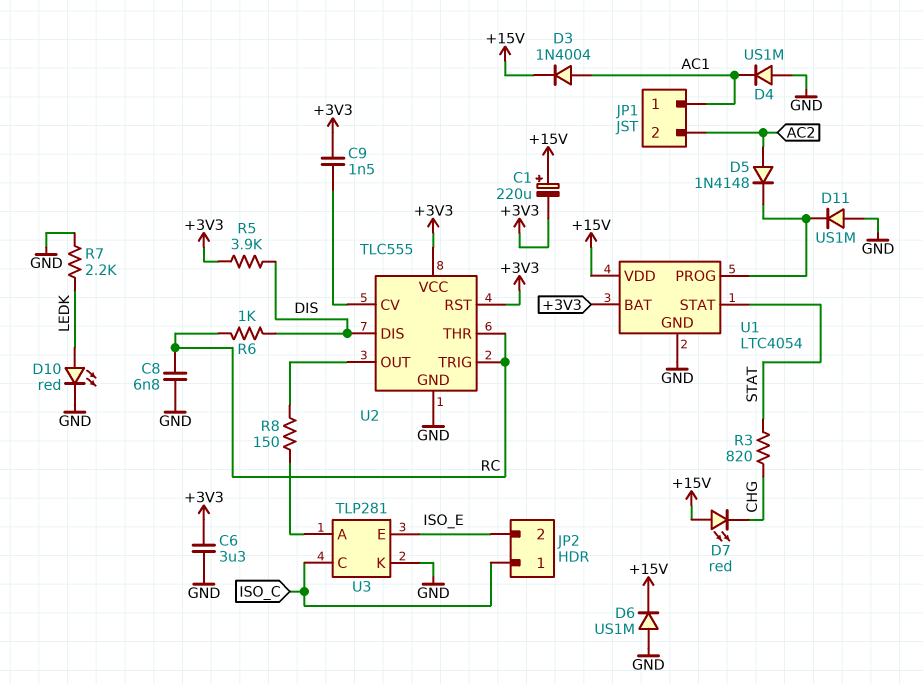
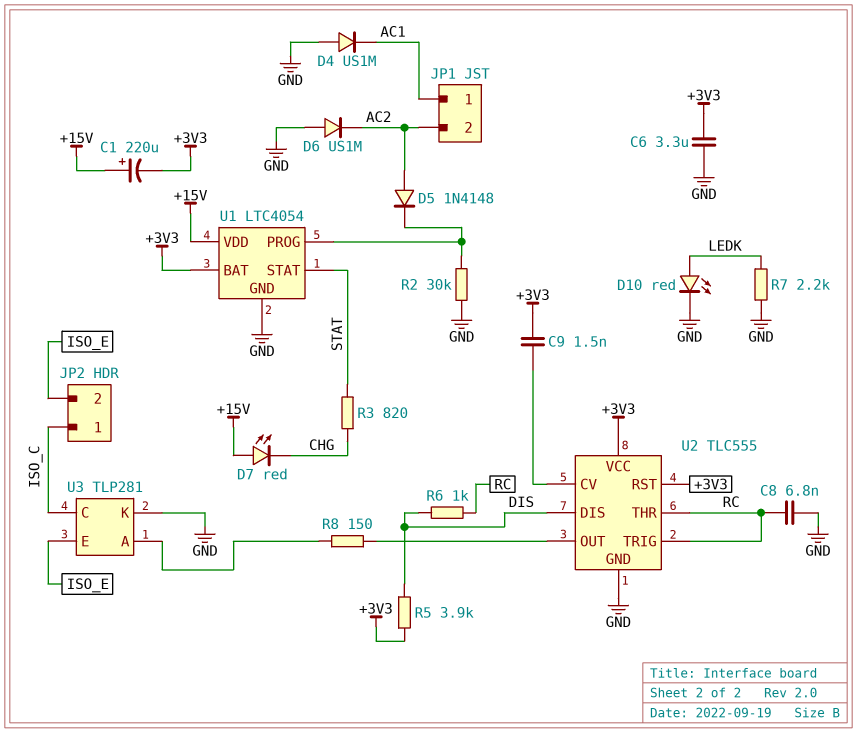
D3: diode 1N4004 (A AC1, K +15V) -> none
D6: diode US1M (A GND, K +15V) -> diode US1M (A GND, K AC2)
D11: diode US1M (A GND, K U1/PROG) -> none
R2: none -> 30k (GND, U1/PROG)

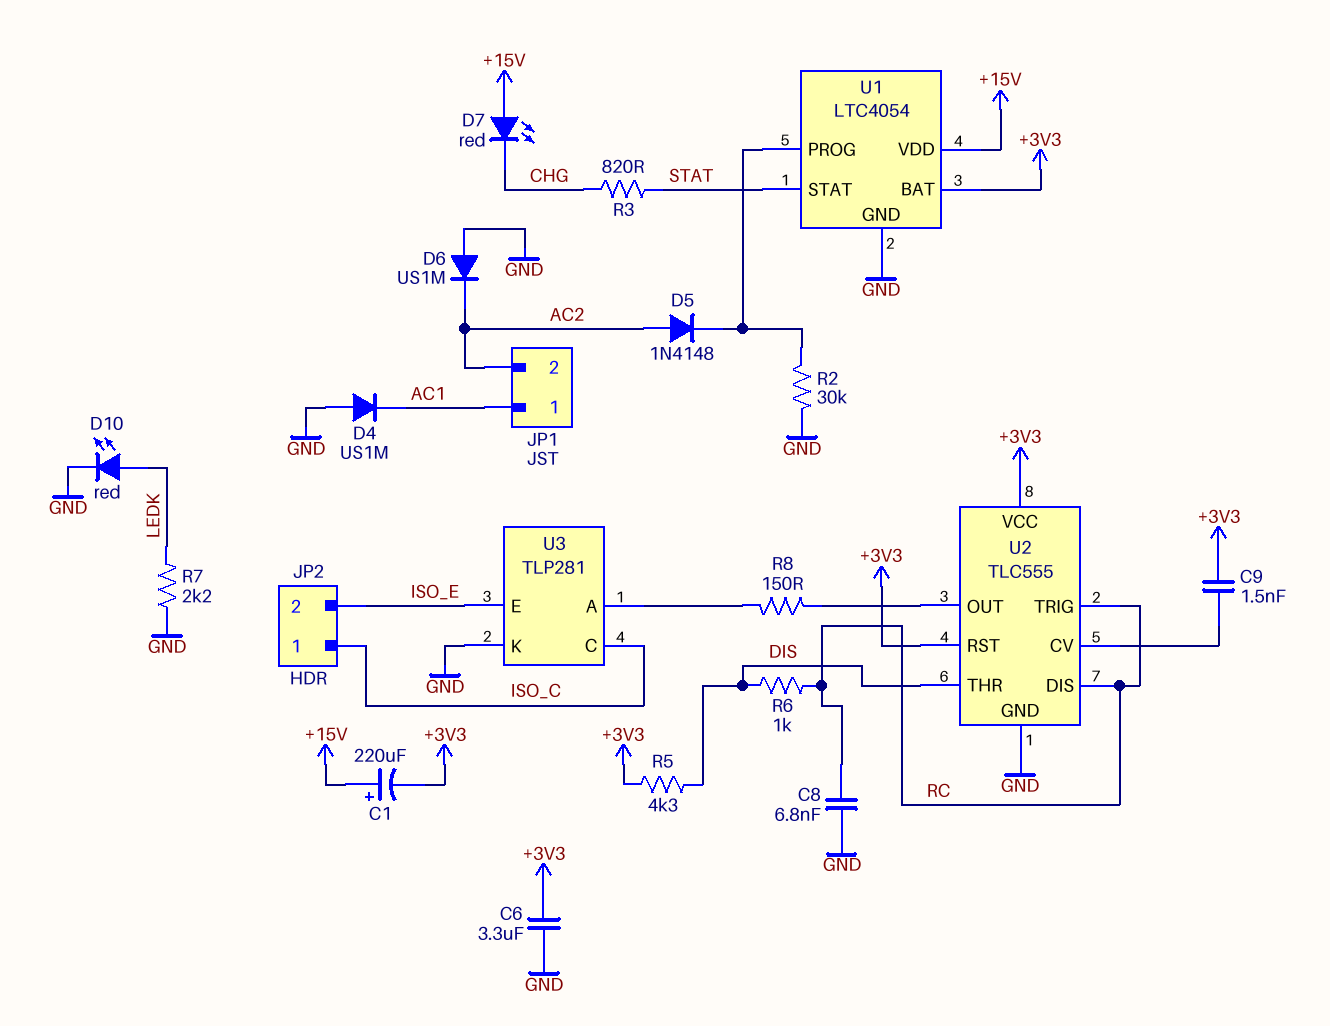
R5: 3.9k (+3V3, DIS) -> 4.3k (+3V3, DIS)
U2 pin DIS: DIS -> RC
U2 pin THR: RC -> DIS

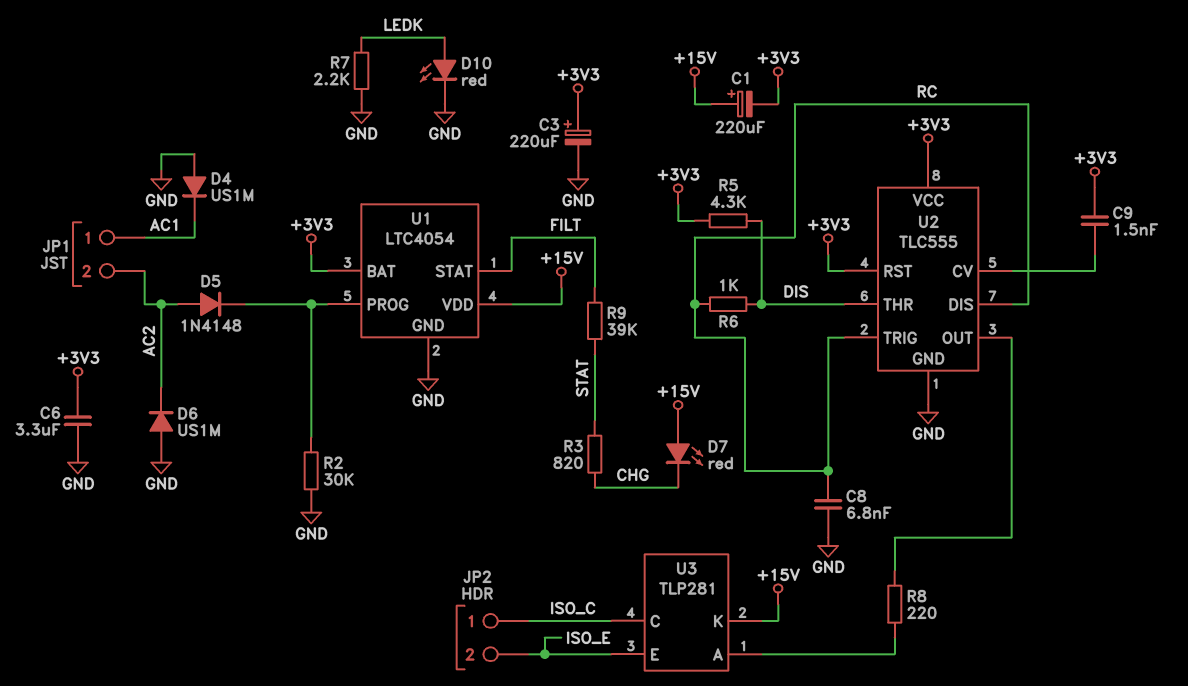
C3: none -> 220uF (plus +3V3, minus GND)
R8: 150 (U2/OUT, U3/A) -> 220 (U2/OUT, U3/A)
R9: none -> 39k (FILT, STAT)
U1 pin STAT: STAT -> FILT
U3 pin K: GND -> +15V

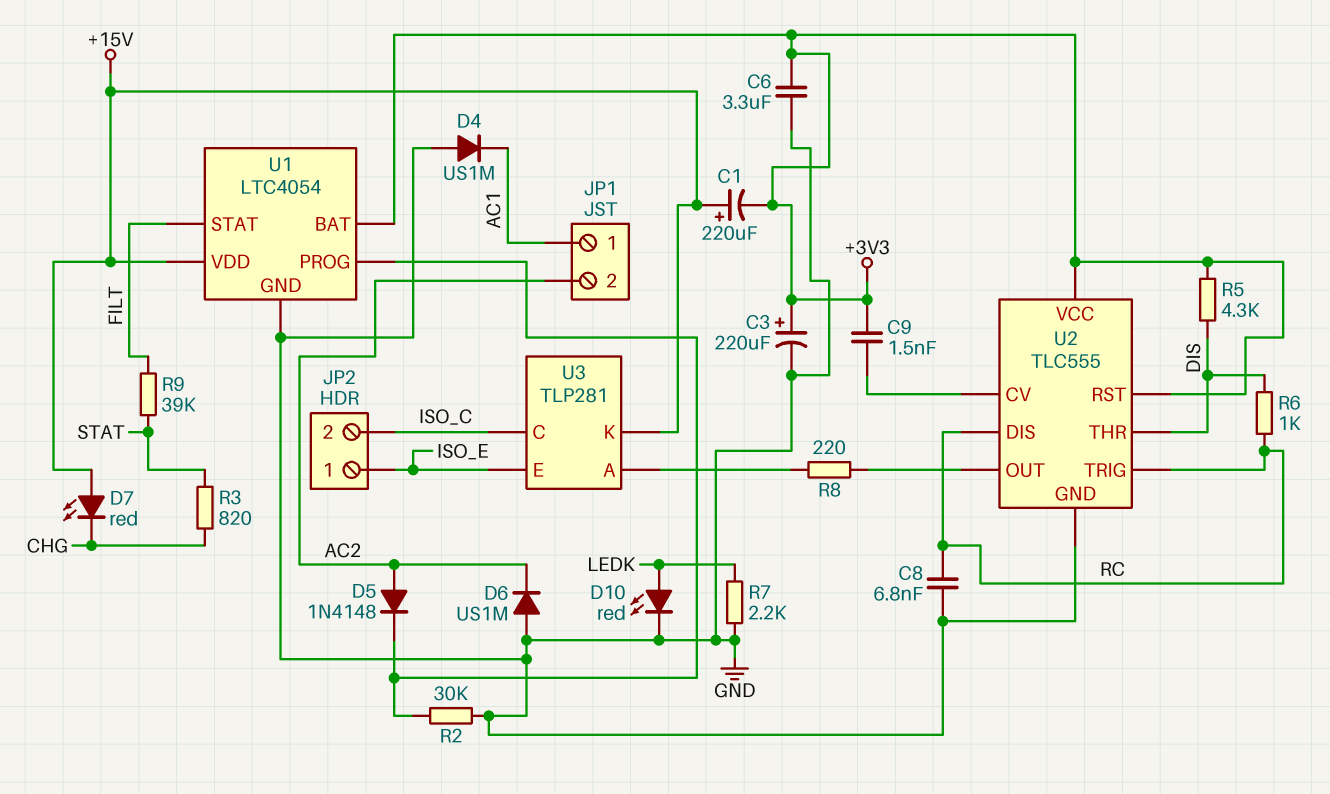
JP2 pin 1: ISO_C -> ISO_E
JP2 pin 2: ISO_E -> ISO_C

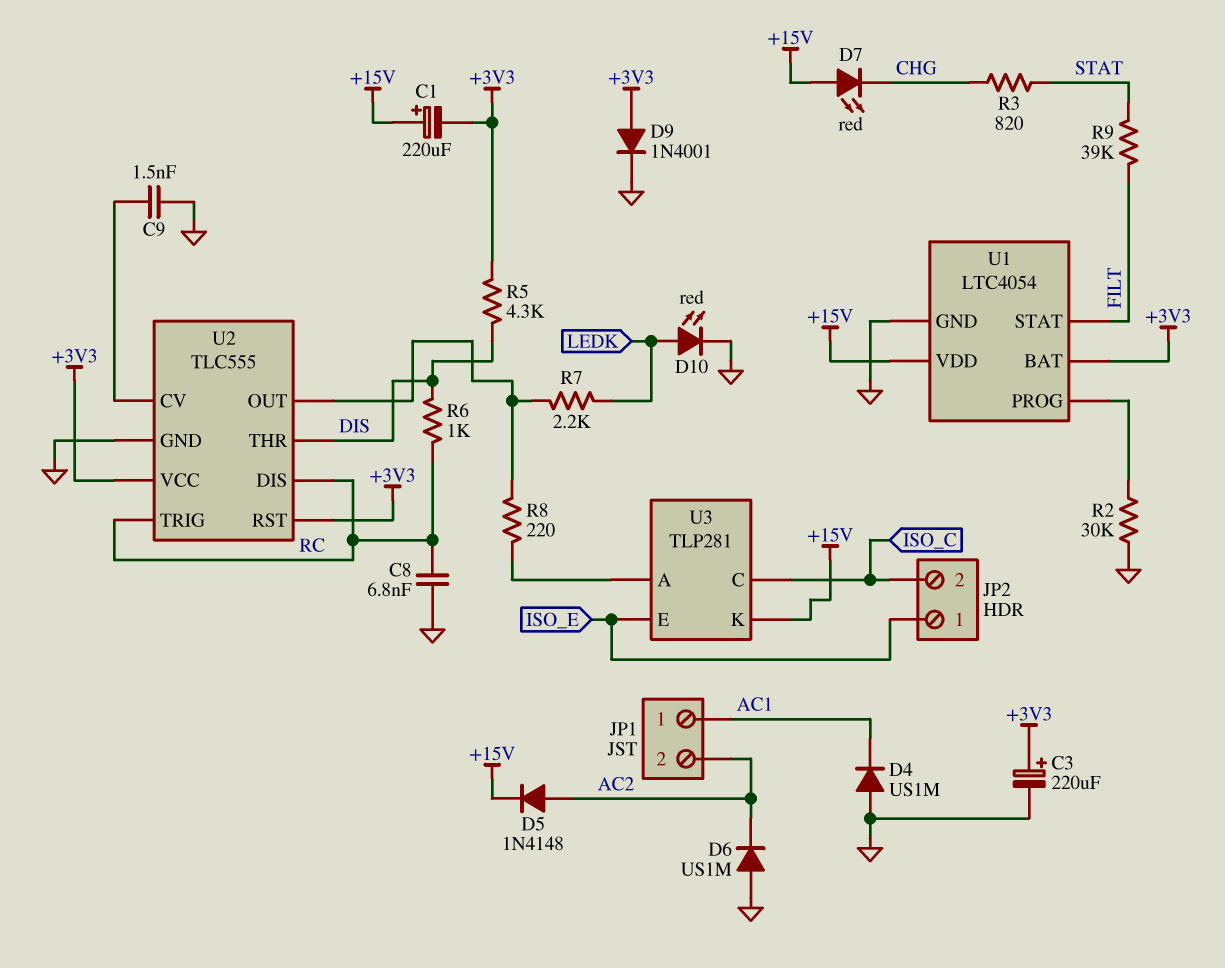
C6: 3.3uF (+3V3, GND) -> none
C9: 1.5nF (+3V3, U2/CV) -> 1.5nF (GND, U2/CV)
D5: diode 1N4148 (A AC2, K U1/PROG) -> diode 1N4148 (A AC2, K +15V)
D9: none -> diode 1N4001 (A +3V3, K GND)
R7: 2.2k (GND, LEDK) -> 2.2k (LEDK, U2/OUT)

